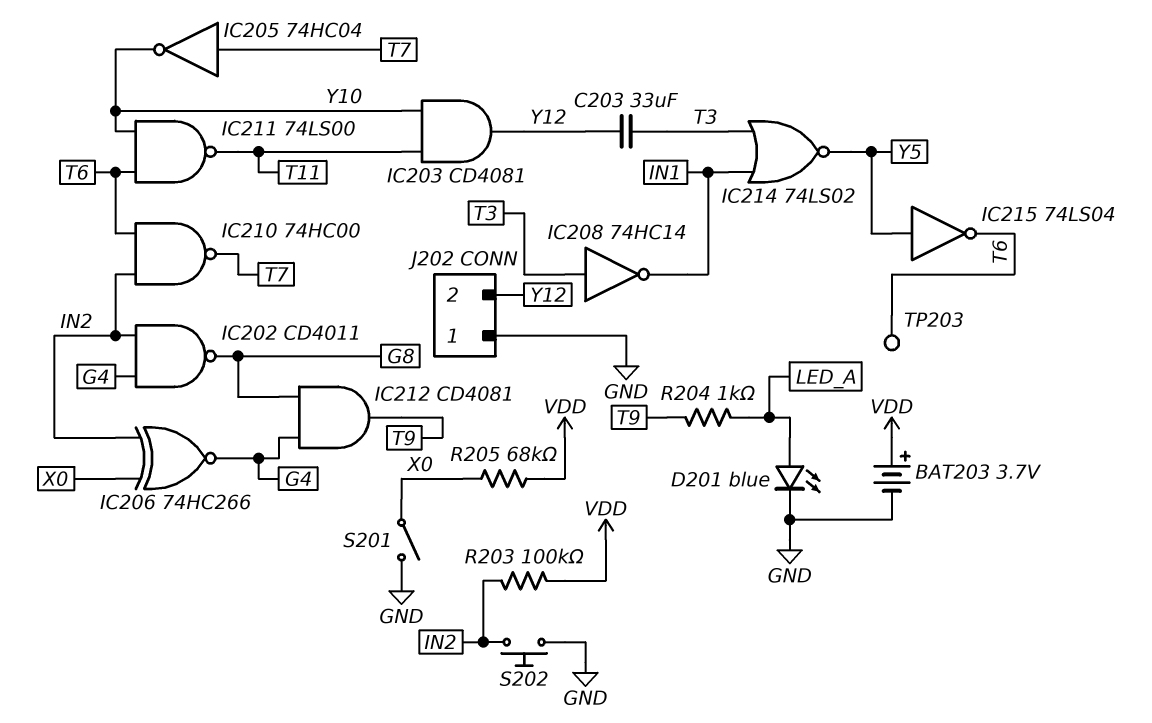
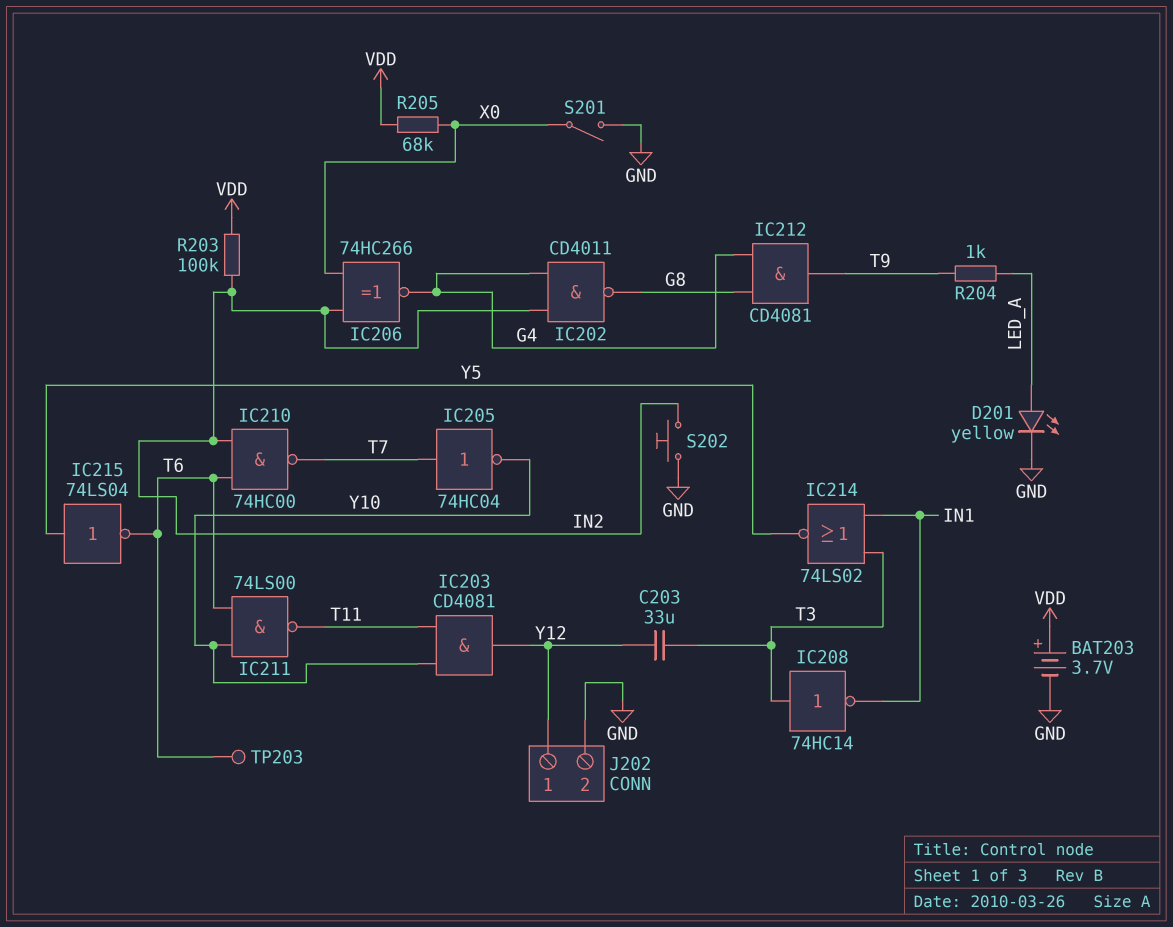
D201: LED blue (A LED_A, K GND) -> LED yellow (A LED_A, K GND)
J202 pin 1: GND -> Y12
J202 pin 2: Y12 -> GND

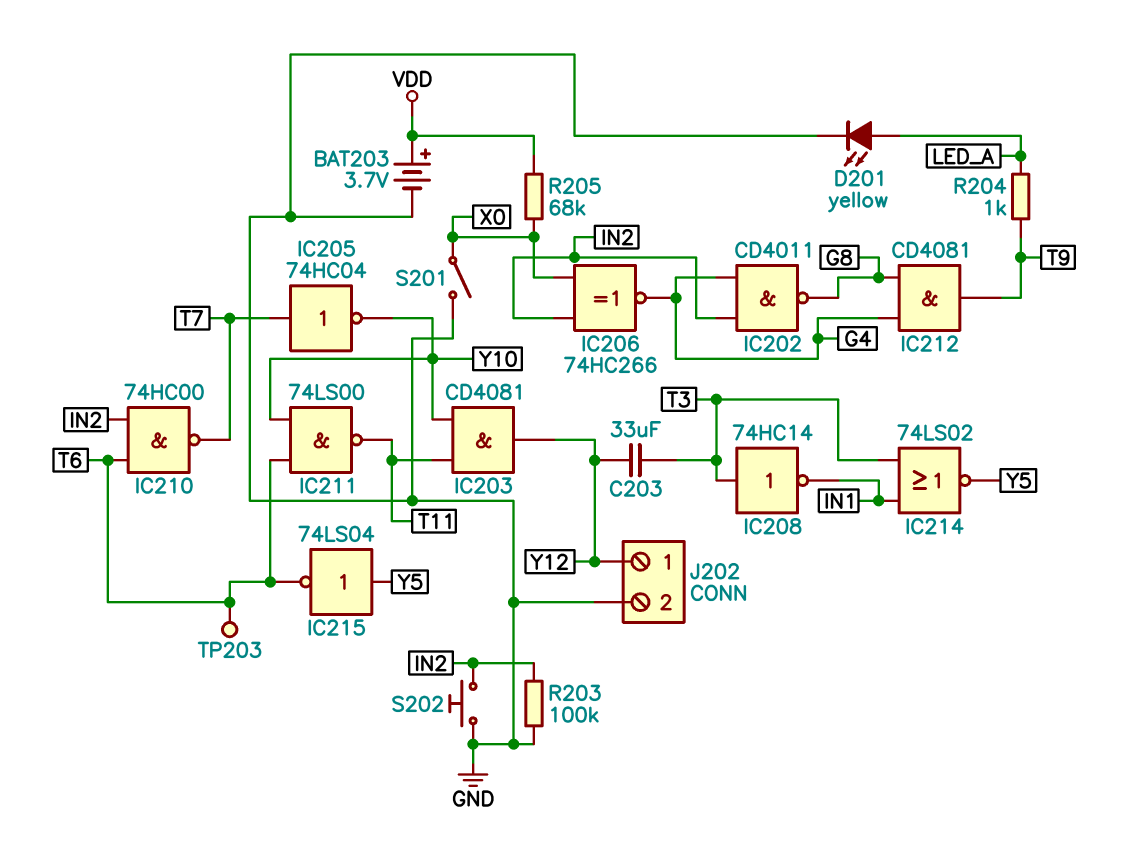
R203: 100k (IN2, VDD) -> 100k (GND, IN2)

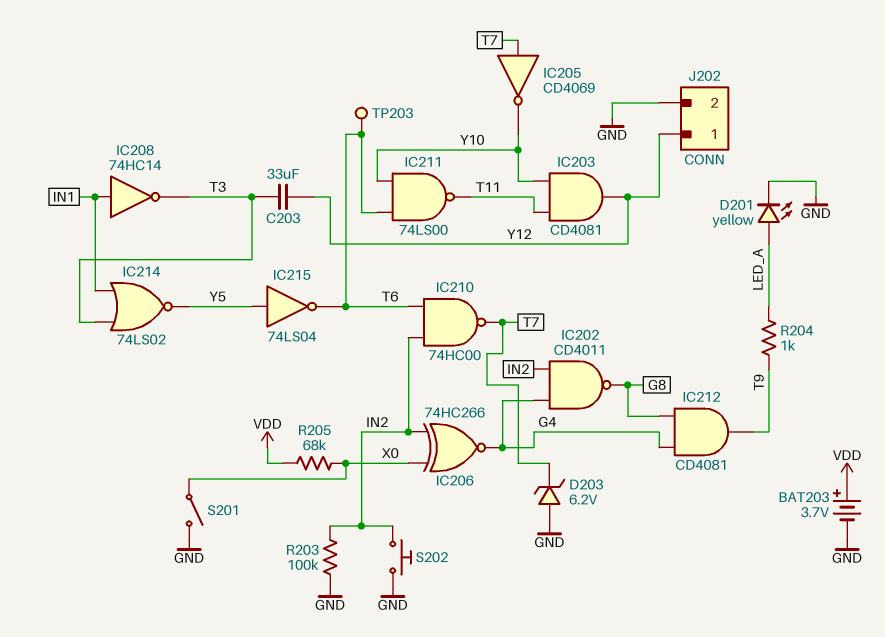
D203: none -> zener 6.2V (A GND, K T7)
IC205: NOT 74HC04 (in T7, out Y10) -> NOT CD4069 (in T7, out Y10)
IC208: NOT 74HC14 (in T3, out IN1) -> NOT 74HC14 (in IN1, out T3)

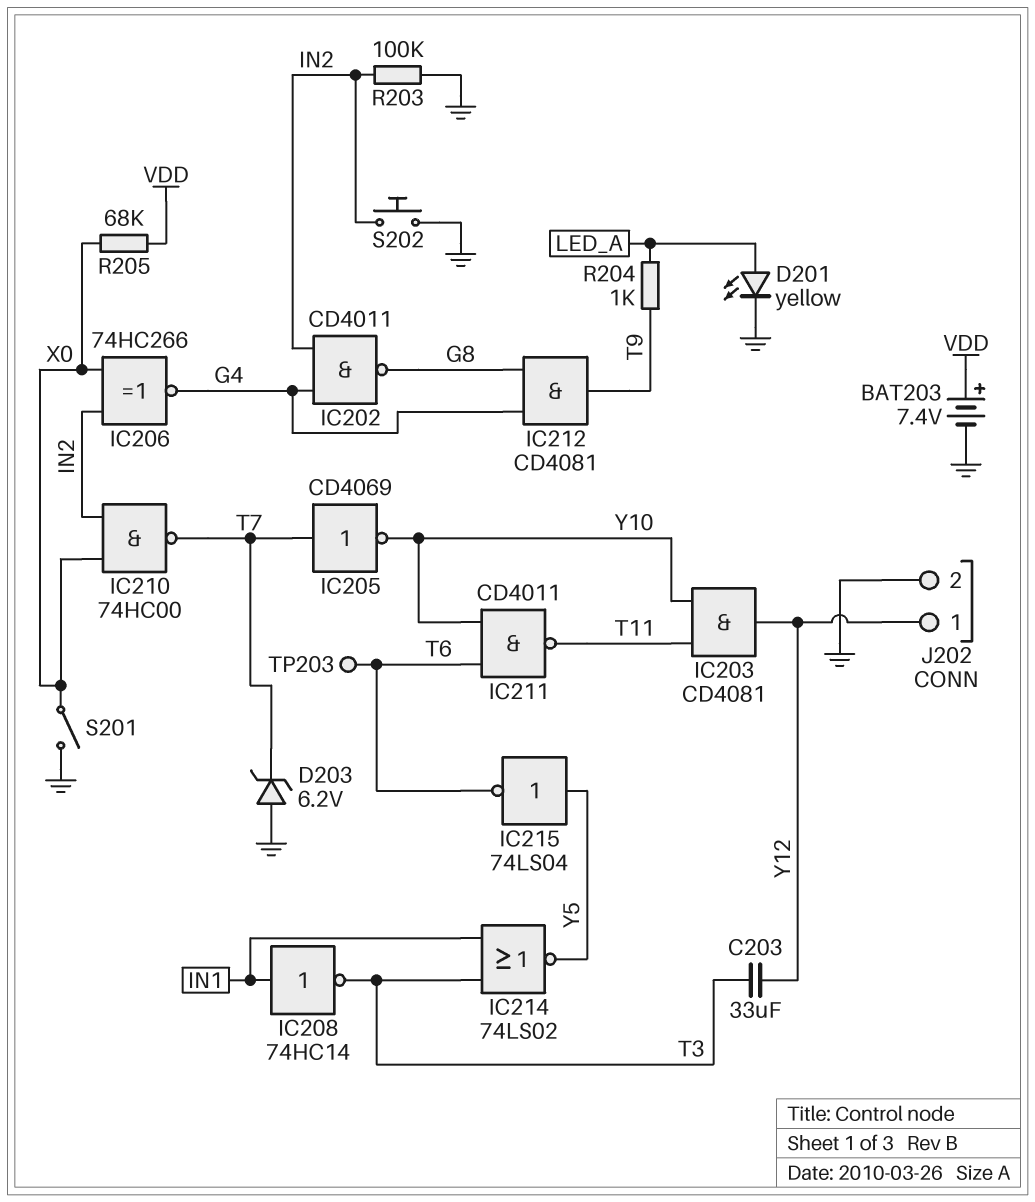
BAT203: 3.7V (plus VDD, minus GND) -> 7.4V (plus VDD, minus GND)
IC210: NAND 74HC00 (in IN2, in T6, out T7) -> NAND 74HC00 (in IN2, in X0, out T7)
IC211: NAND 74LS00 (in T6, in Y10, out T11) -> NAND CD4011 (in T6, in Y10, out T11)

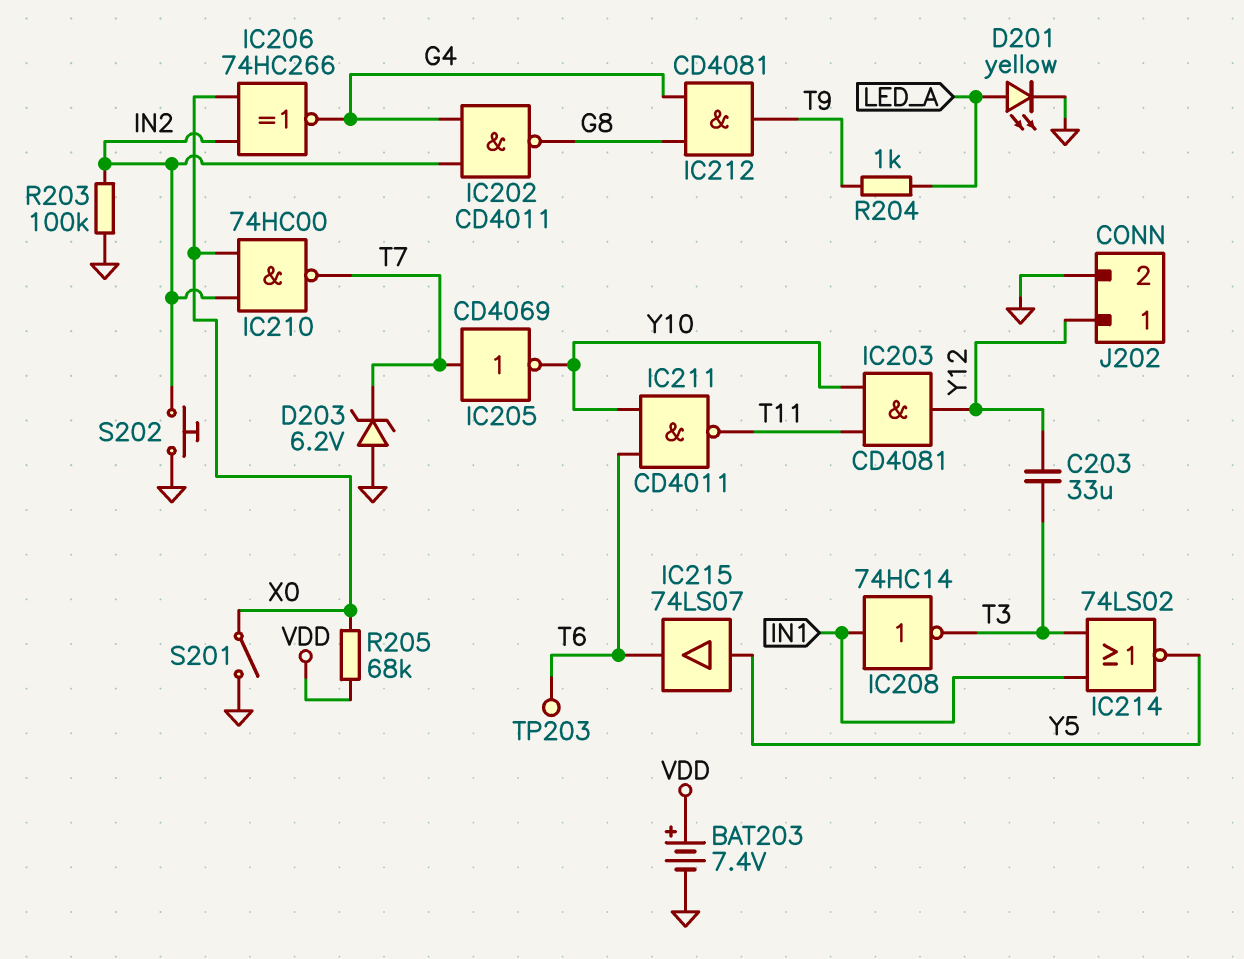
IC215: NOT 74LS04 (in Y5, out T6) -> buffer 74LS07 (in Y5, out T6)

